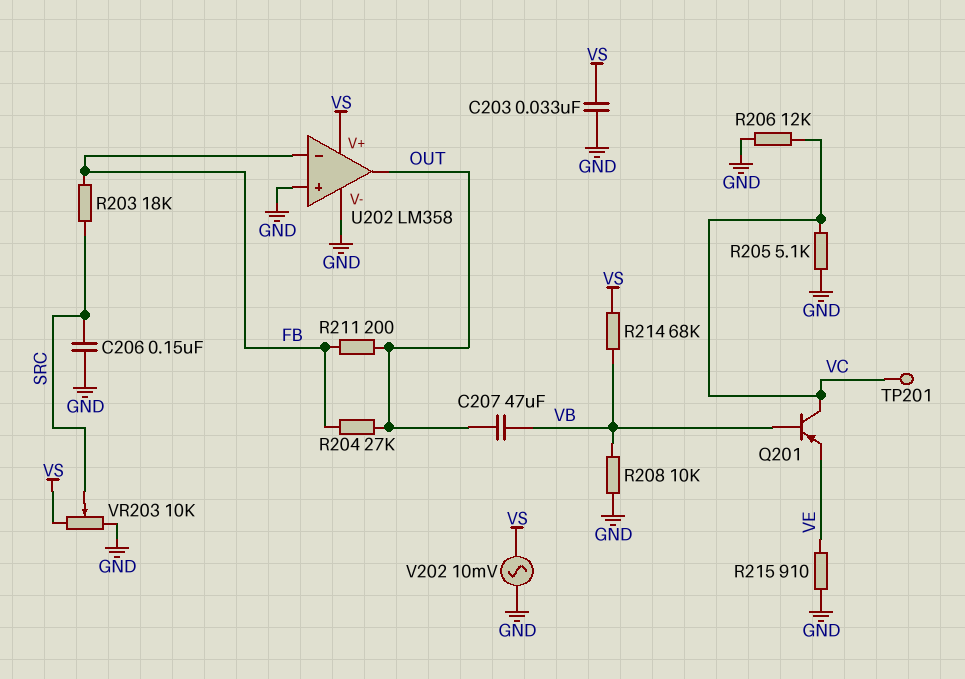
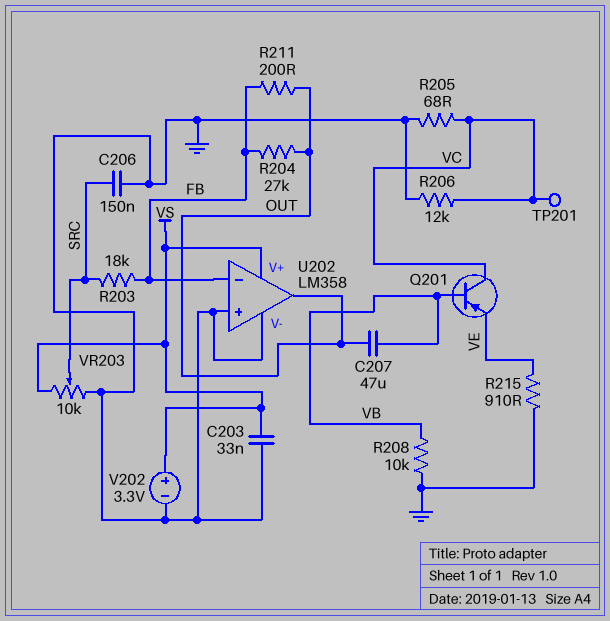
R205: 5.1k (GND, VC) -> 68 (GND, VC)
R214: 68k (VB, VS) -> none
V202: AC 10mV (GND, VS) -> 3.3V (plus VS, minus GND)

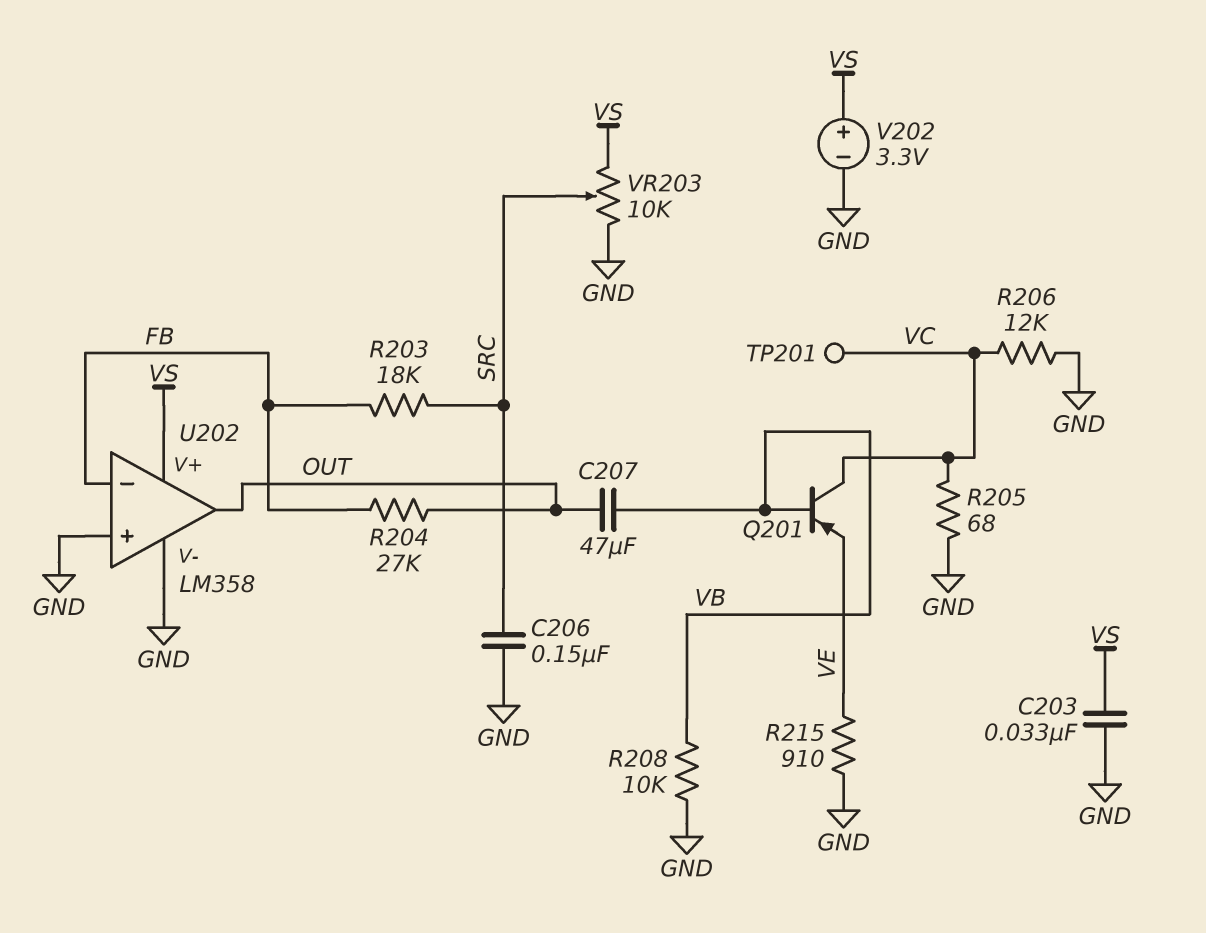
R211: 200 (FB, OUT) -> none

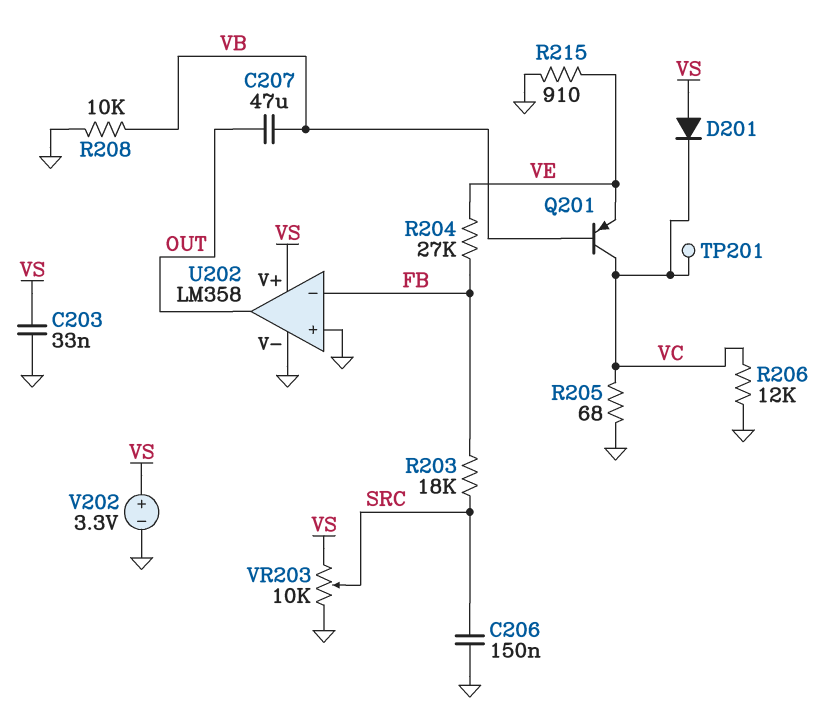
D201: none -> diode (A VS, K VC)
R204: 27k (FB, OUT) -> 27k (FB, VE)

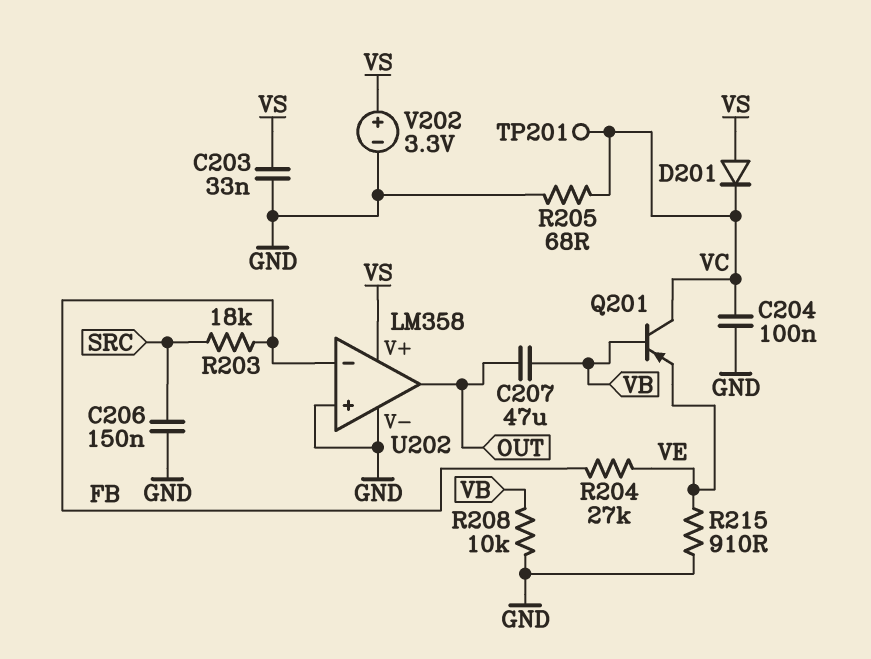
C204: none -> 100nF (GND, VC)
R206: 12k (GND, VC) -> none
VR203: 10k (GND, VS, wiper SRC) -> none

